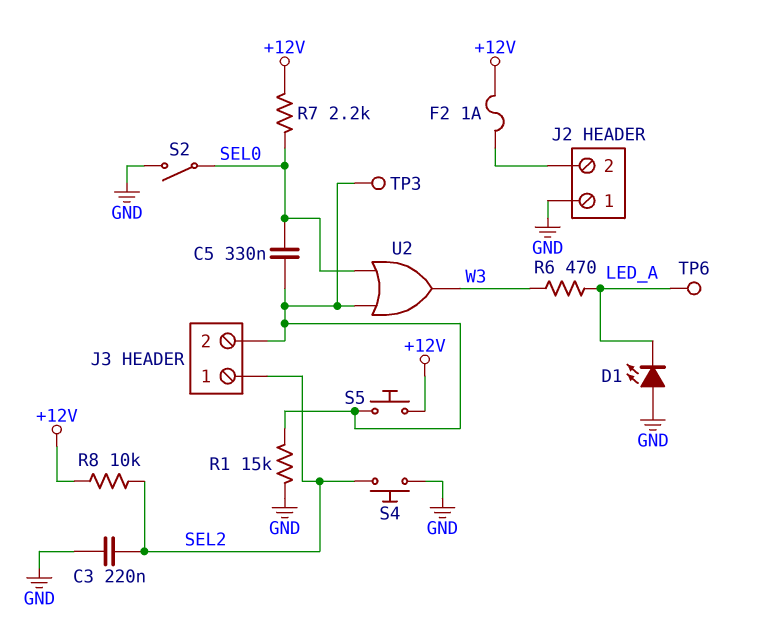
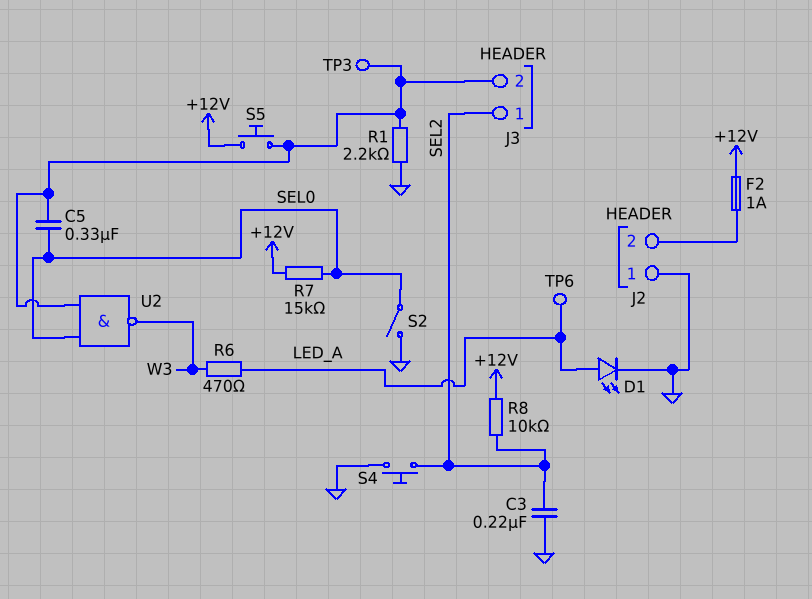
D1: LED (A GND, K LED_A) -> LED (A LED_A, K GND)
R1: 15k (GND, J3/2) -> 2.2k (GND, J3/2)
R7: 2.2k (+12V, SEL0) -> 15k (+12V, SEL0)
U2: OR (in J3/2, in SEL0, out W3) -> NAND (in J3/2, in SEL0, out W3)

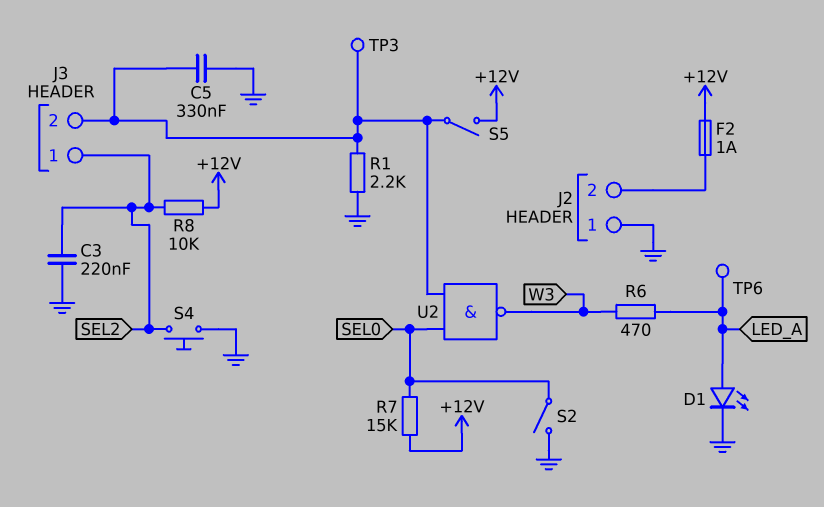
C5: 330nF (J3/2, SEL0) -> 330nF (GND, J3/2)
S5: button (+12V, J3/2) -> switch (+12V, J3/2)

